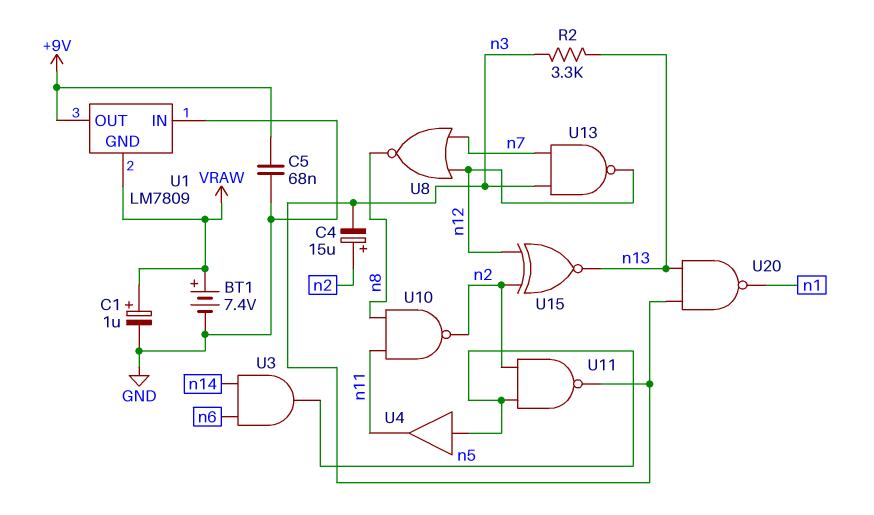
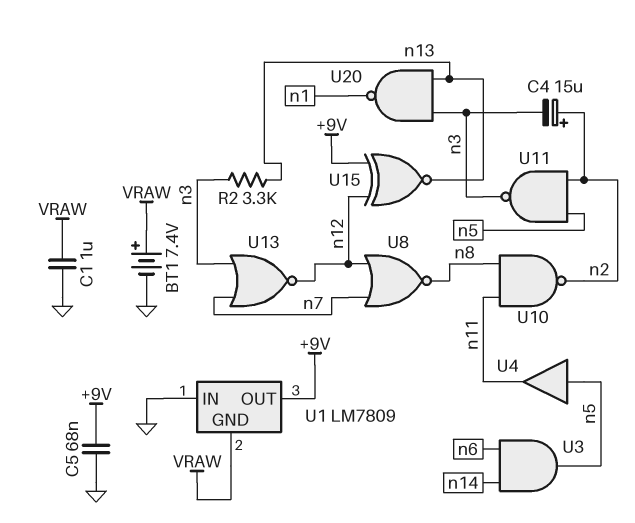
C1: 1uF (plus VRAW, minus GND) -> 1uF (GND, VRAW)
U13: NAND (in n3, in n7, out n12) -> NOR (in n3, in n7, out n12)
U15: XNOR (in n2, in n12, out n13) -> XNOR (in +9V, in n12, out n13)

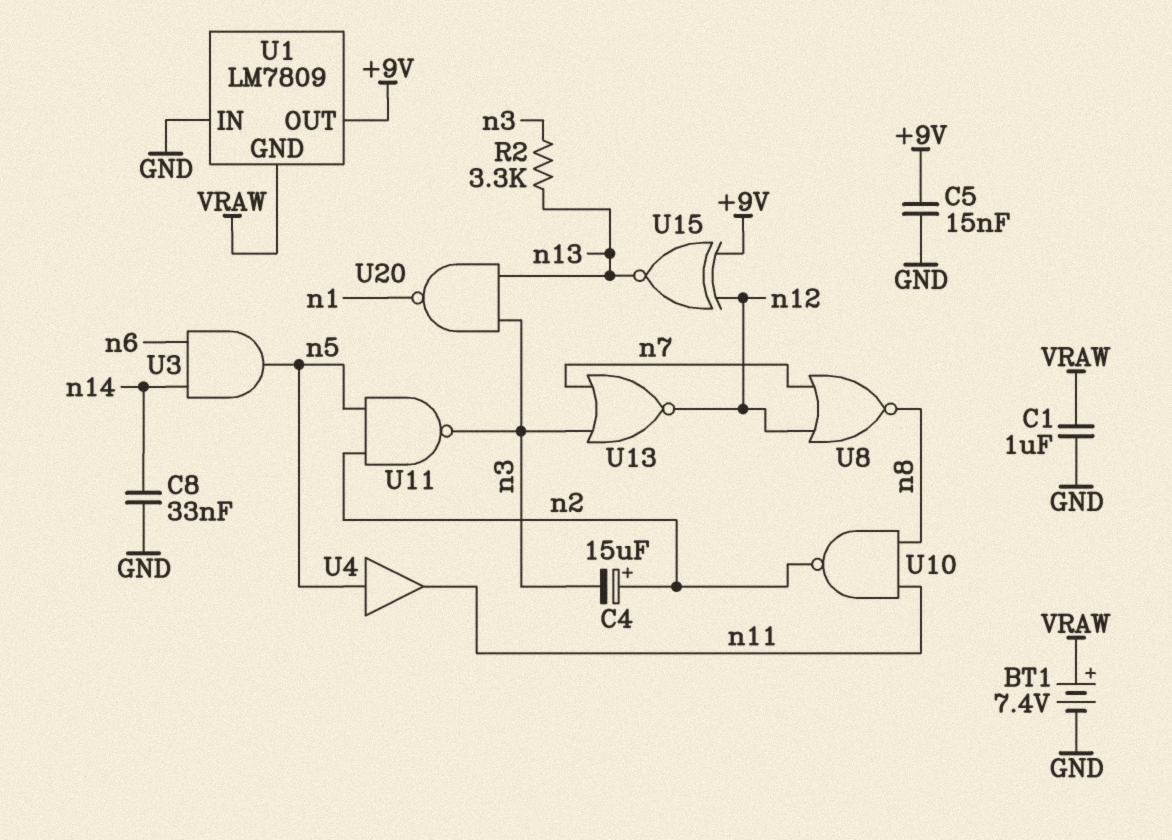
C5: 68nF (+9V, GND) -> 15nF (+9V, GND)
C8: none -> 33nF (GND, n14)

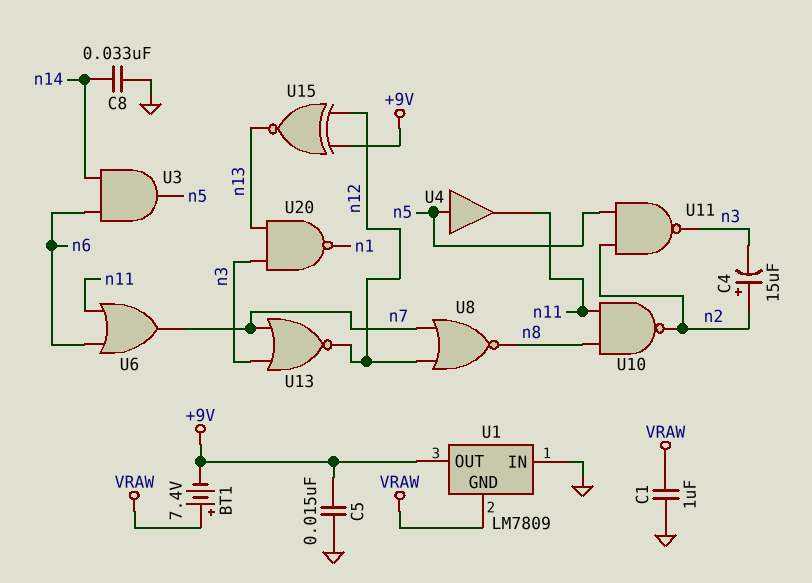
BT1: 7.4V (plus VRAW, minus GND) -> 7.4V (plus VRAW, minus +9V)
R2: 3.3k (n3, n13) -> none
U6: none -> OR (in n6, in n11, out n7)

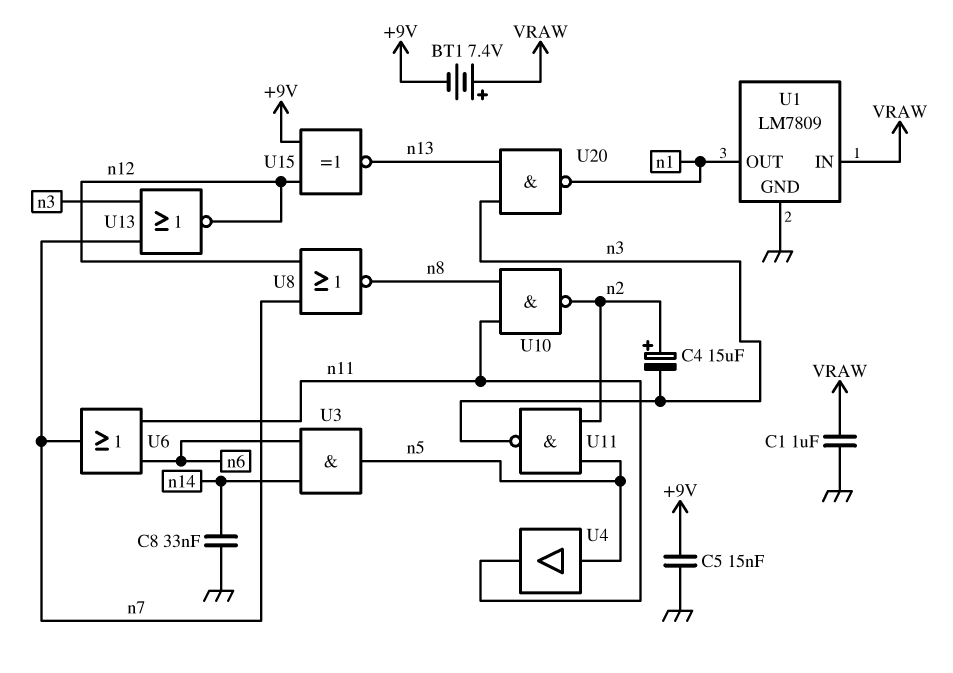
U1 pin GND: VRAW -> GND
U1 pin IN: GND -> VRAW
U1 pin OUT: +9V -> n1

